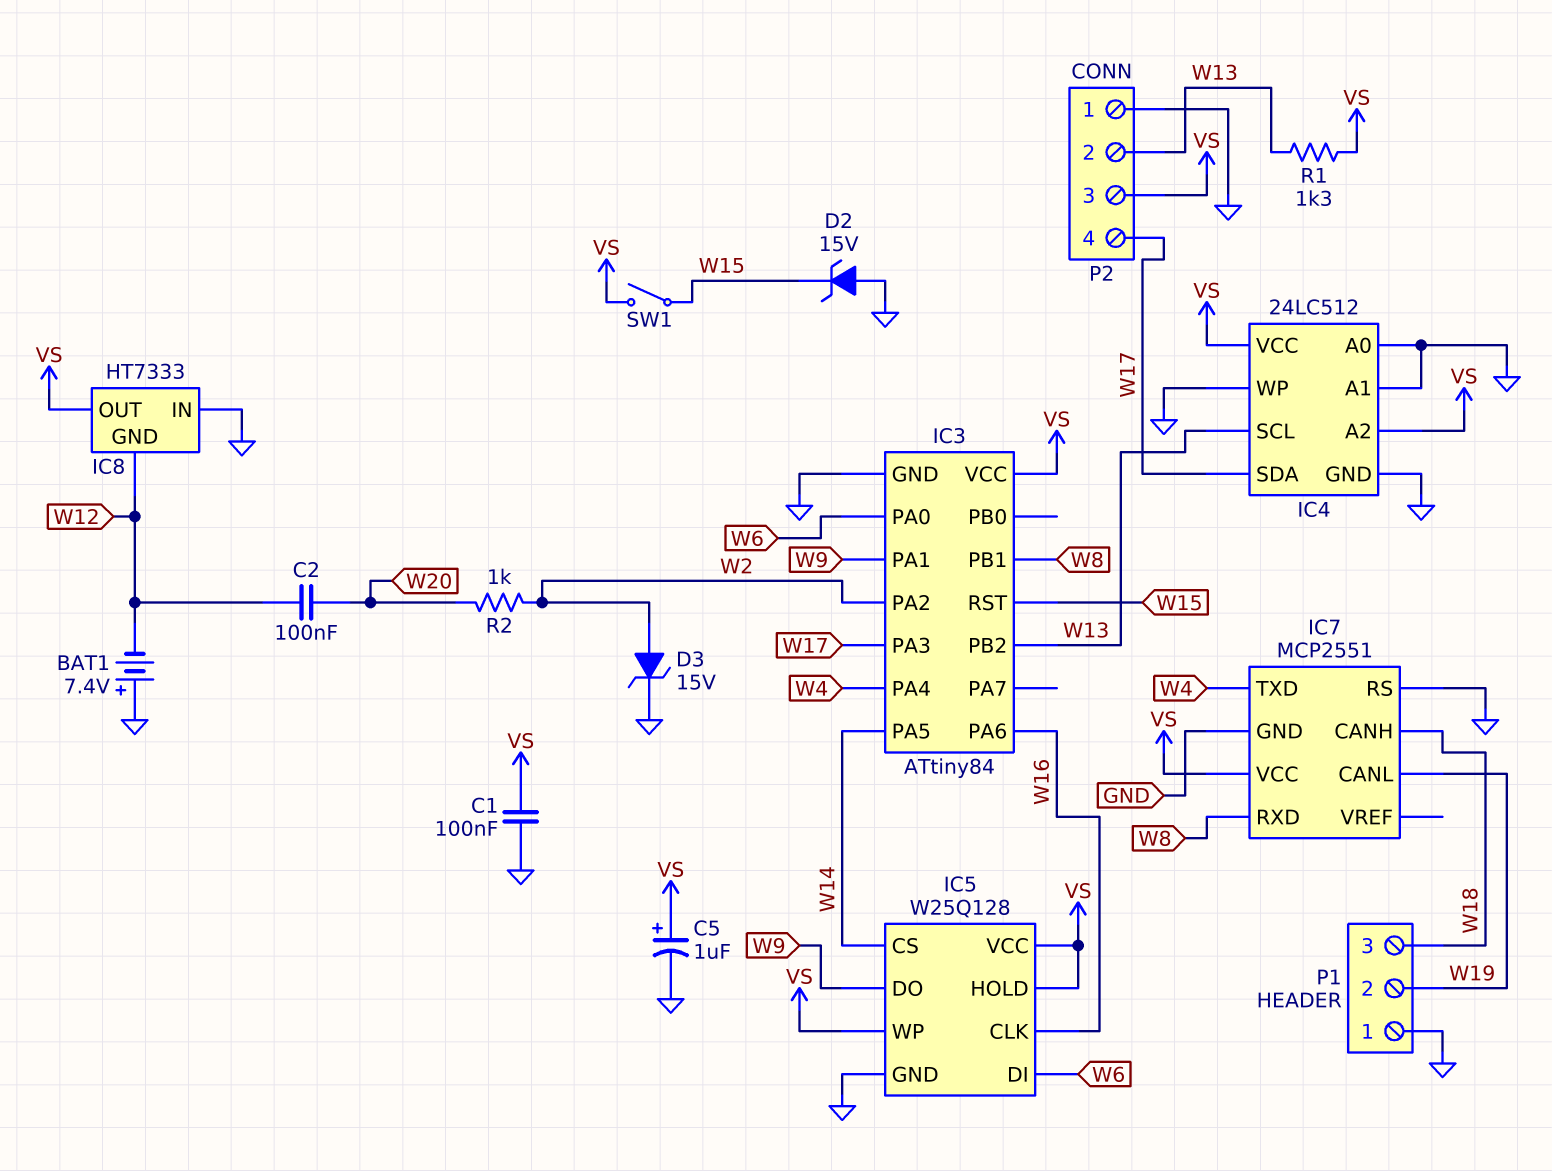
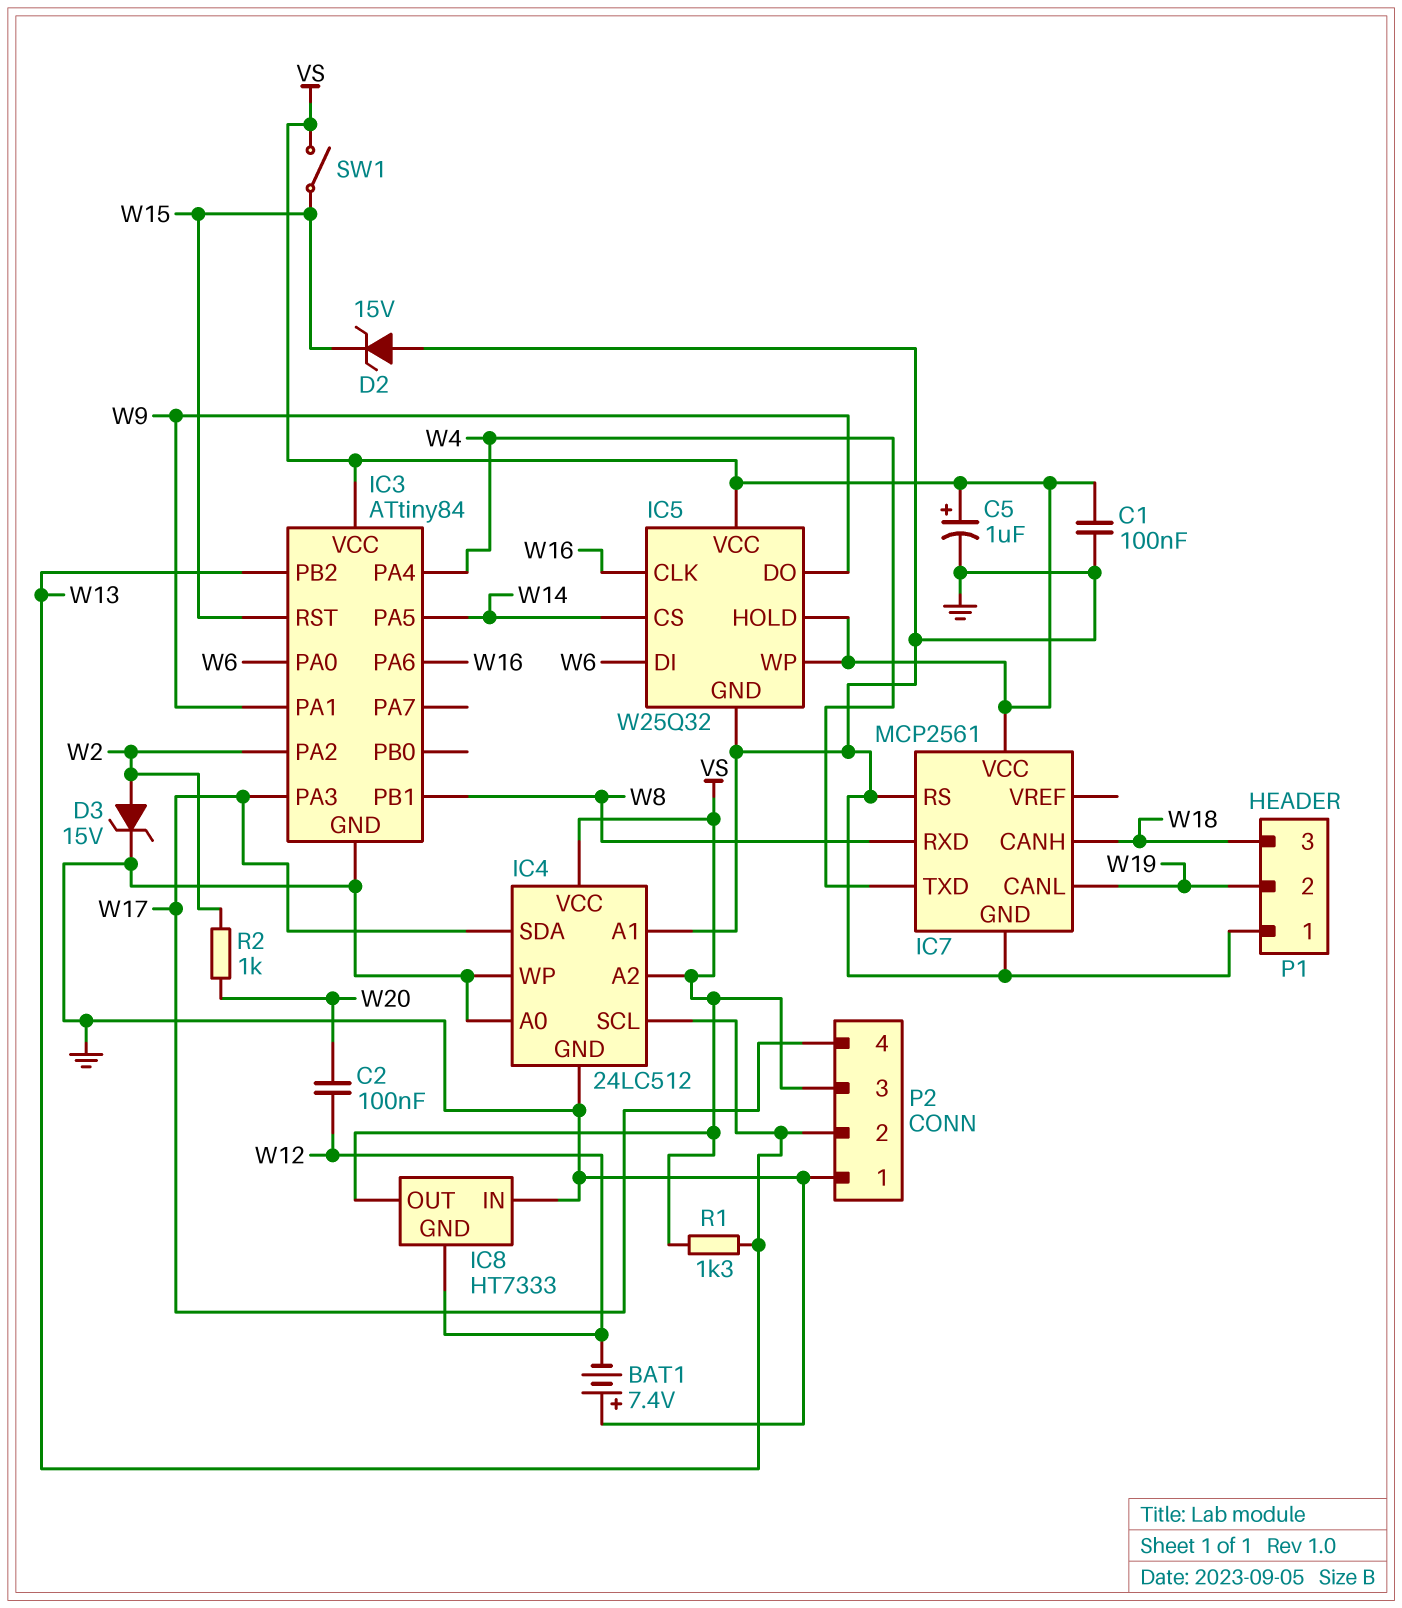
IC5: W25Q128 -> W25Q32
IC7: MCP2551 -> MCP2561

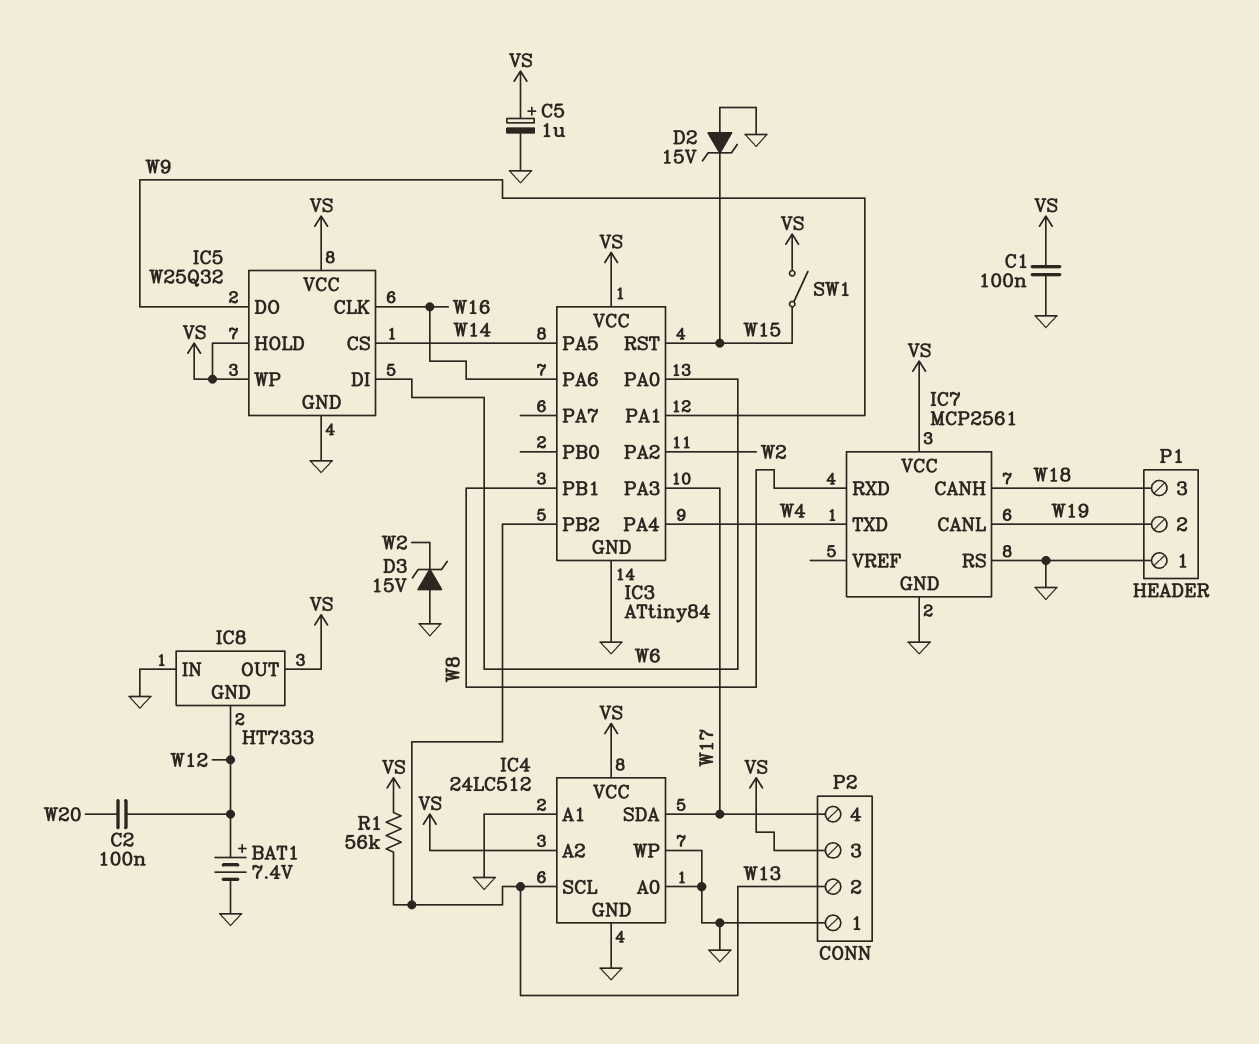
BAT1: 7.4V (plus GND, minus W12) -> 7.4V (plus W12, minus GND)
D3: zener 15V (A W2, K GND) -> zener 15V (A GND, K W2)
R1: 1.3k (VS, W13) -> 56k (VS, W13)
R2: 1k (W2, W20) -> none

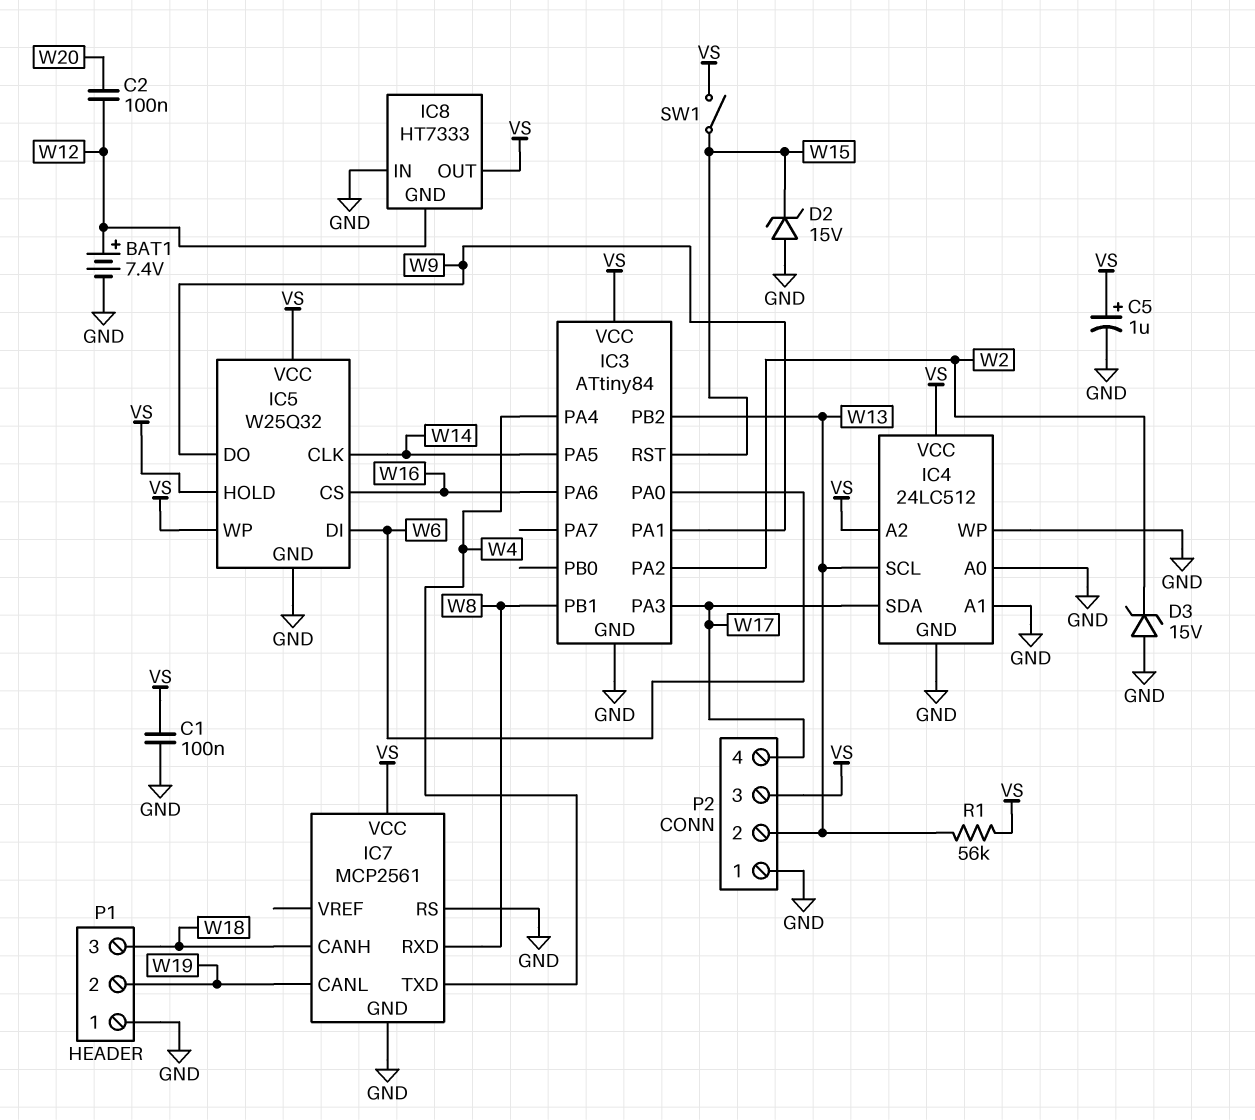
IC5 pin CLK: W16 -> W14
IC5 pin CS: W14 -> W16

